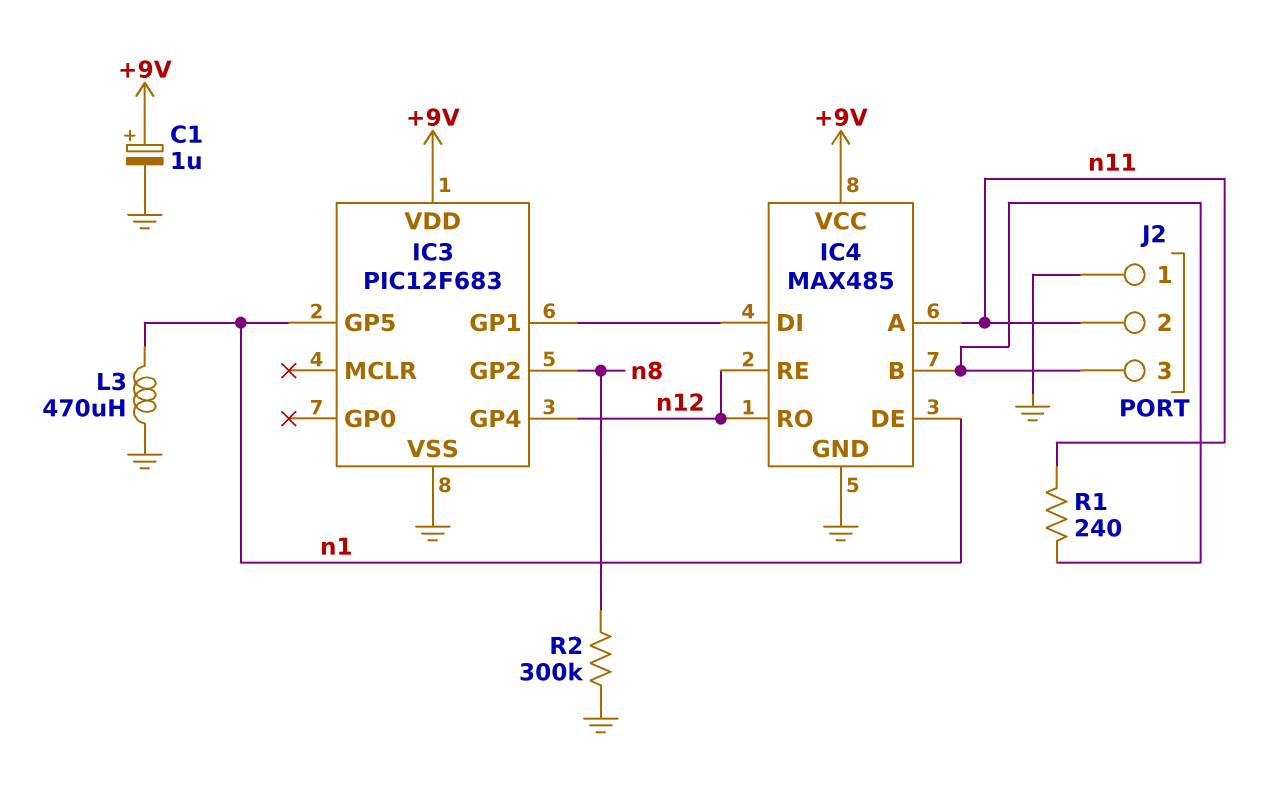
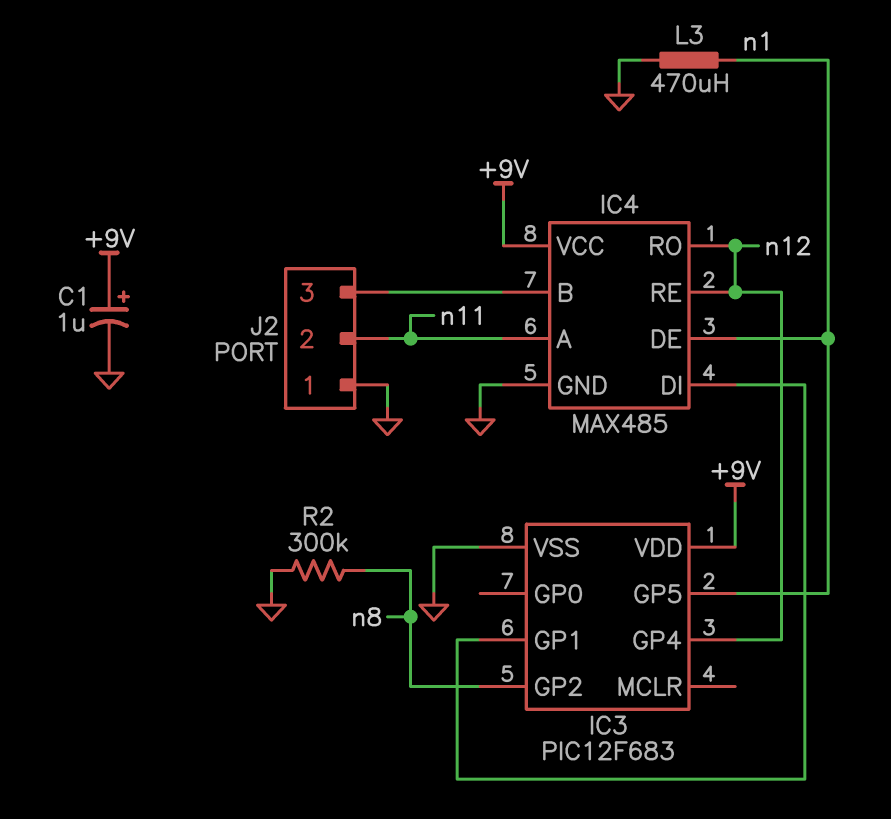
R1: 240 (IC4/B, n11) -> none

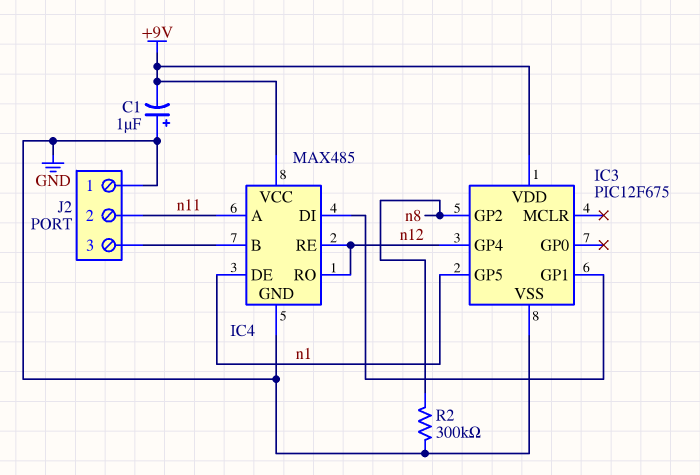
C1: 1uF (plus +9V, minus GND) -> 1uF (plus GND, minus +9V)
IC3: PIC12F683 -> PIC12F675
L3: 470uH (GND, n1) -> none

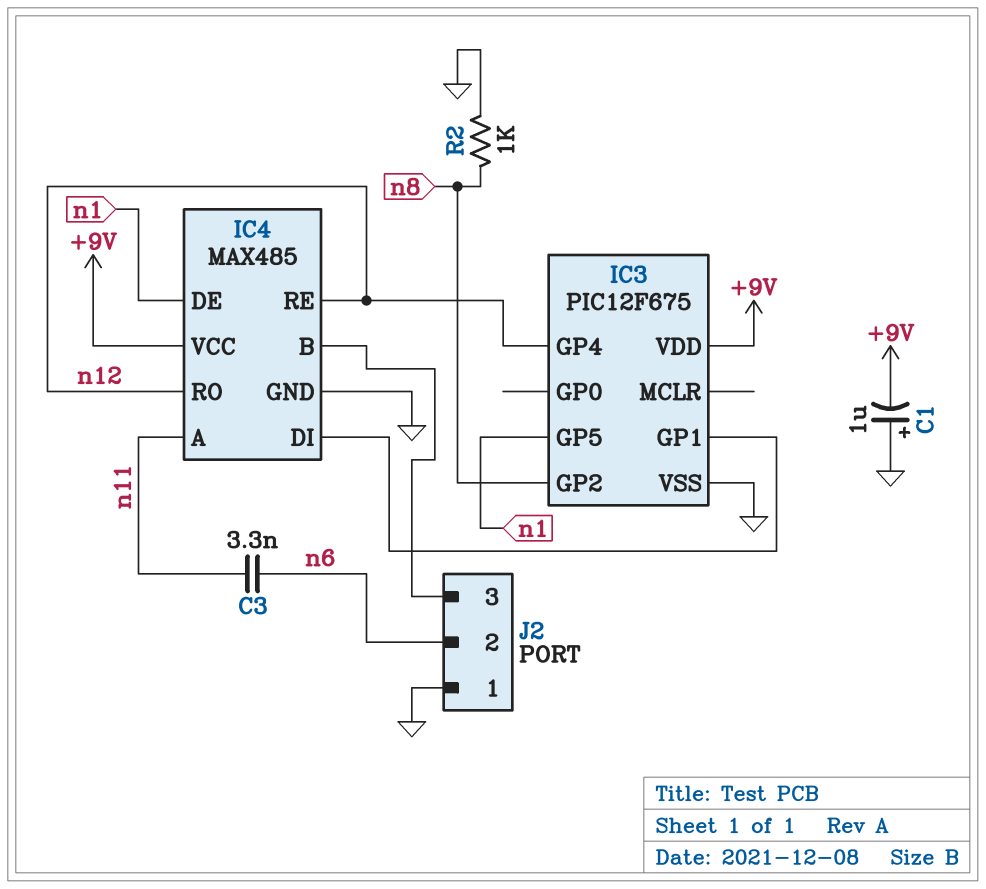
C3: none -> 3.3nF (n6, n11)
J2 pin 2: n11 -> n6
R2: 300k (GND, n8) -> 1k (GND, n8)

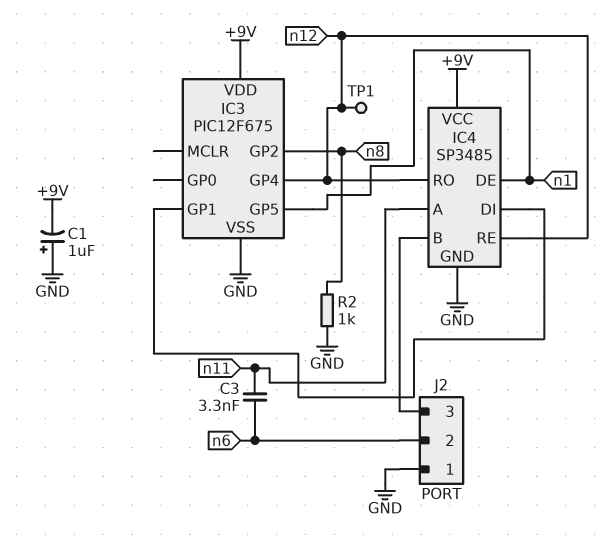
IC4: MAX485 -> SP3485
TP1: none -> test point (n12)

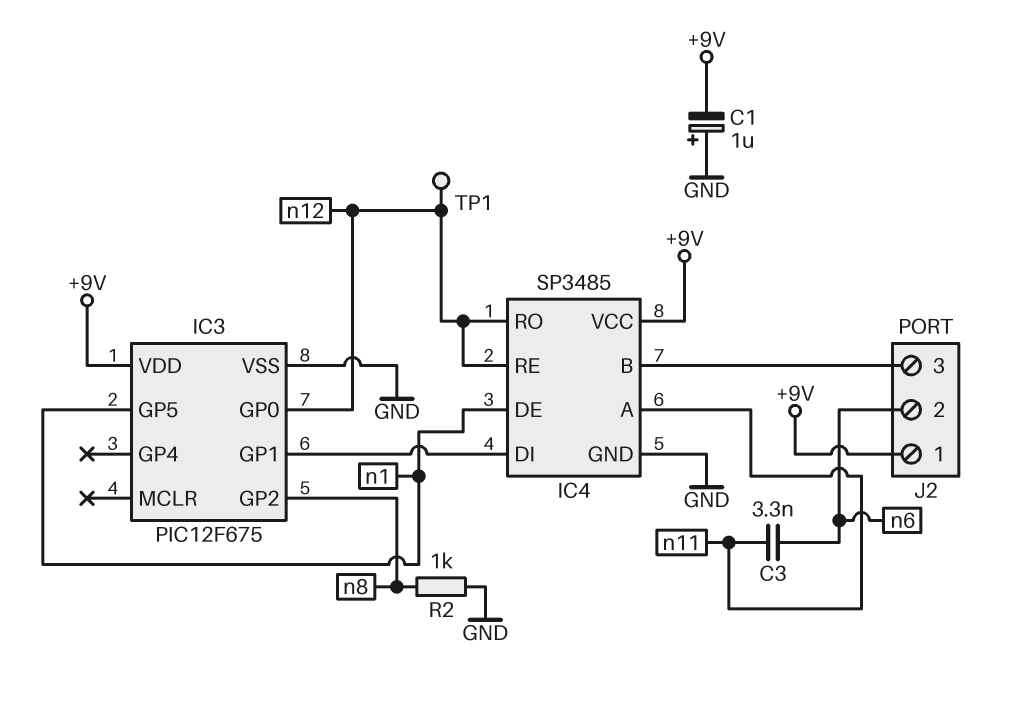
IC3 pin GP0: none -> n12
IC3 pin GP4: n12 -> none
J2 pin 1: GND -> +9V

